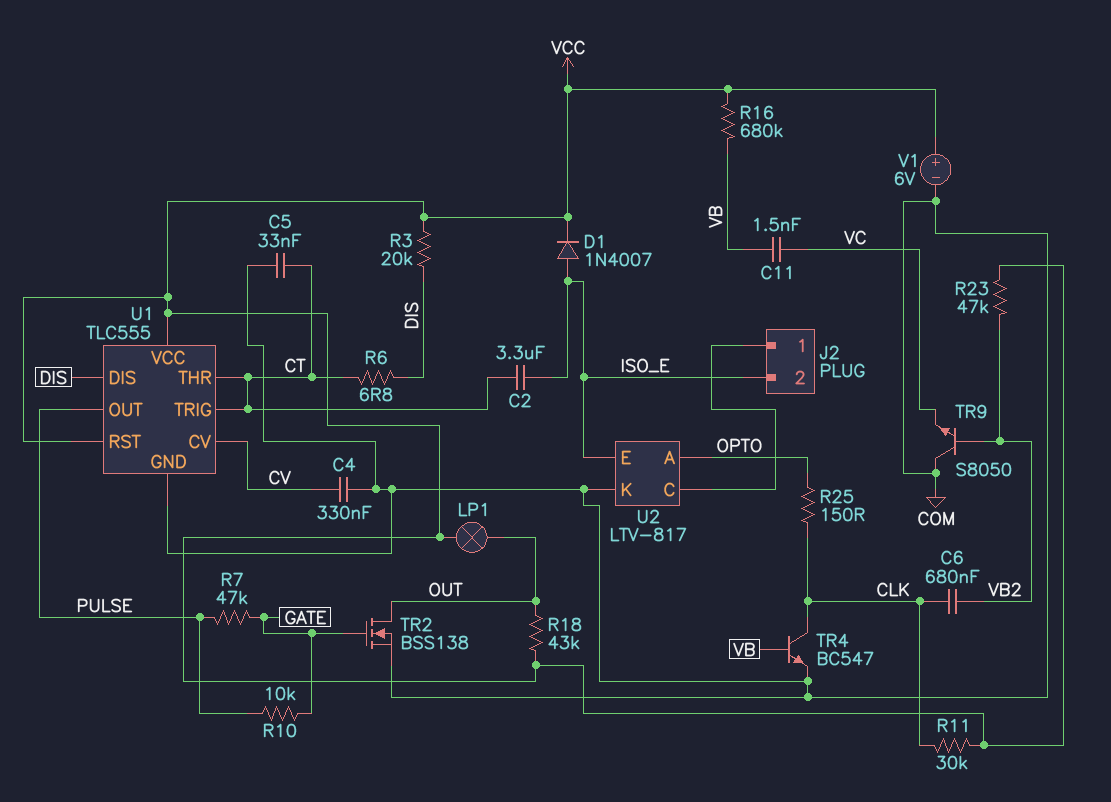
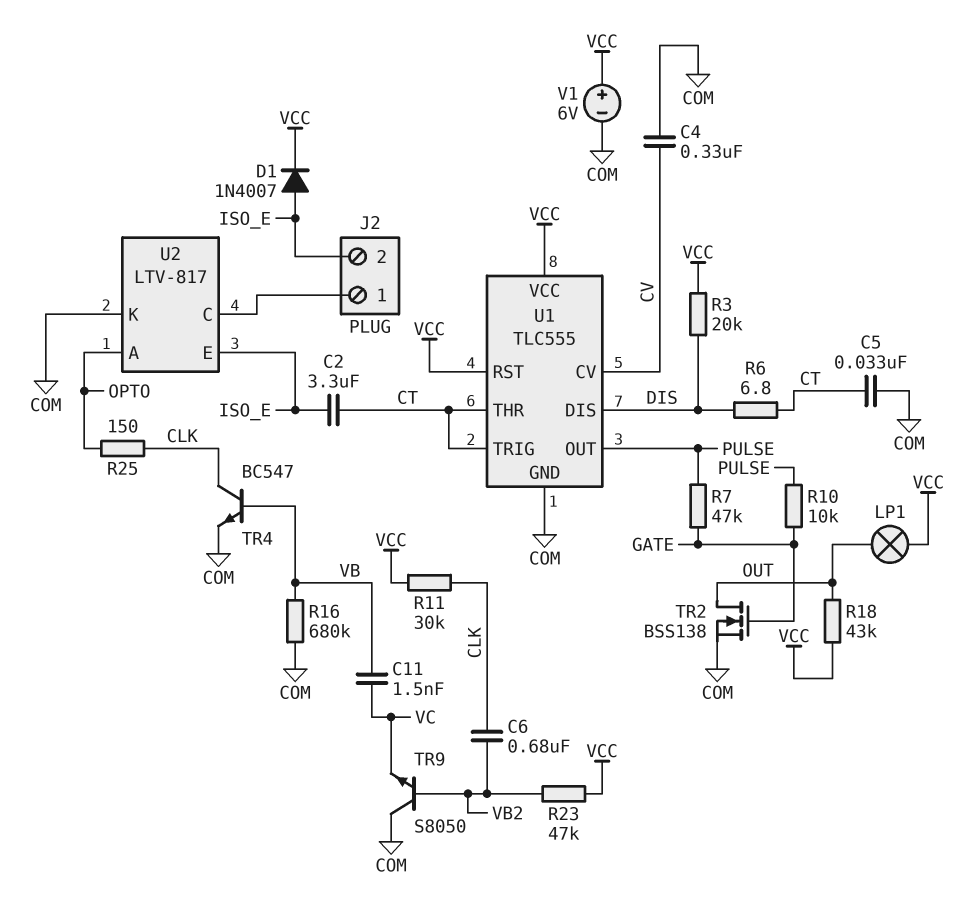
R16: 680k (VB, VCC) -> 680k (COM, VB)

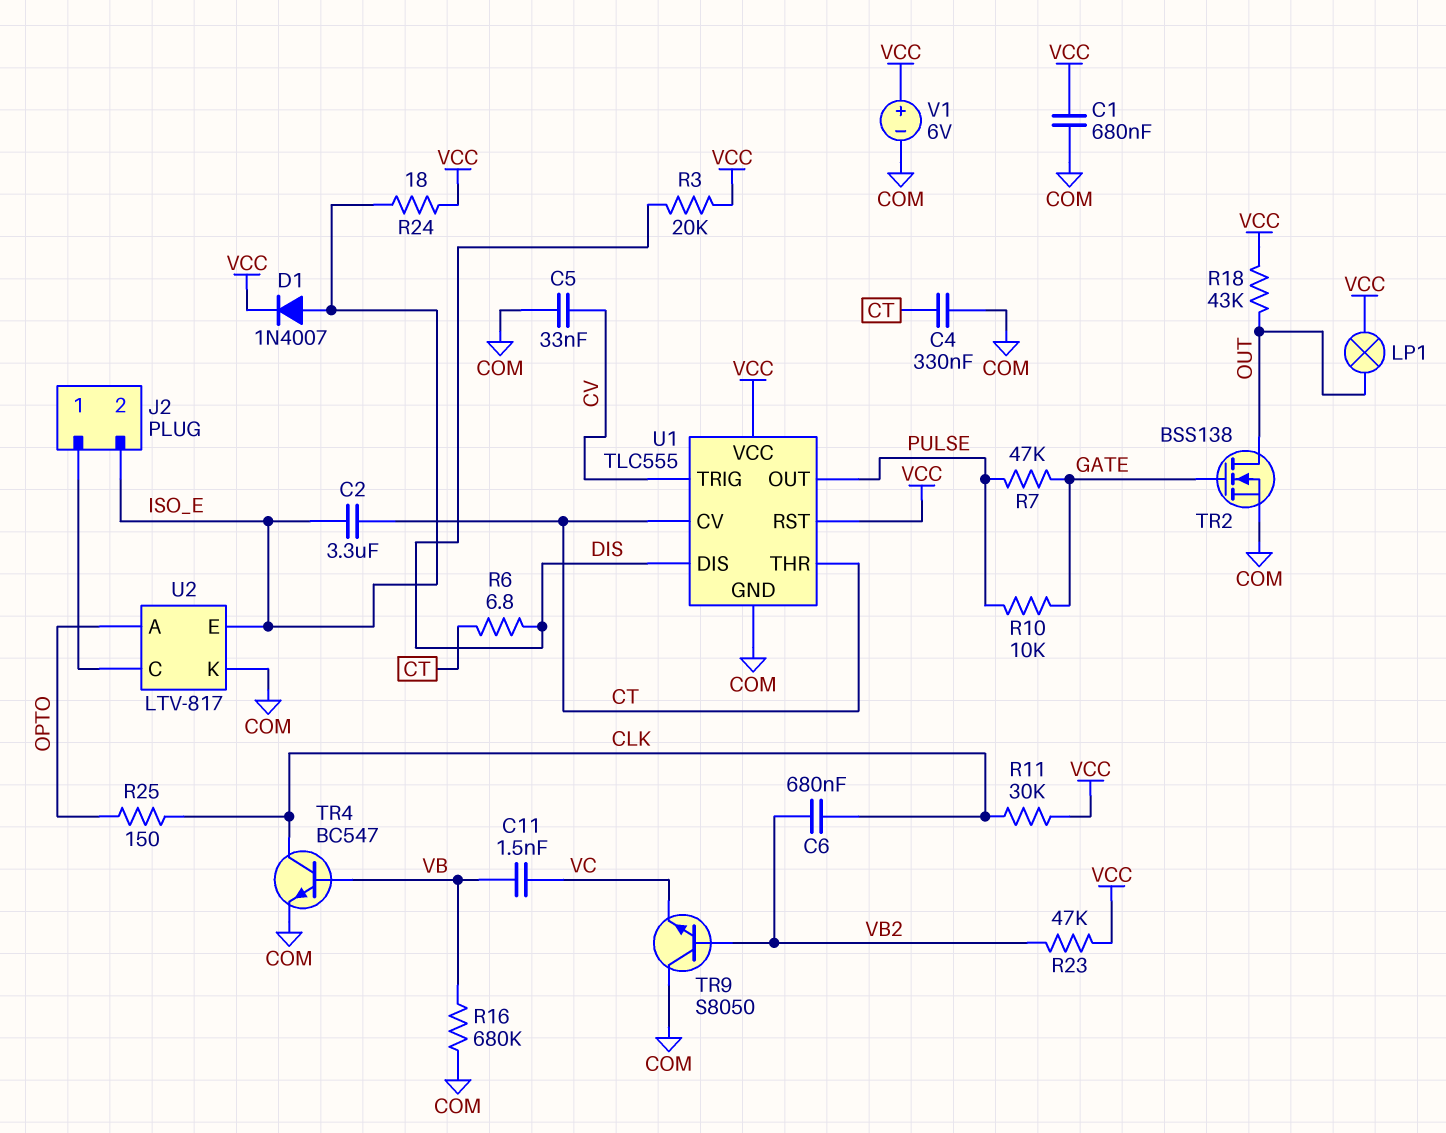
C1: none -> 680nF (COM, VCC)
C4: 330nF (COM, CV) -> 330nF (COM, CT)
C5: 33nF (COM, CT) -> 33nF (COM, CV)
R24: none -> 18 (ISO_E, VCC)
U1 pin CV: CV -> CT
U1 pin TRIG: CT -> CV

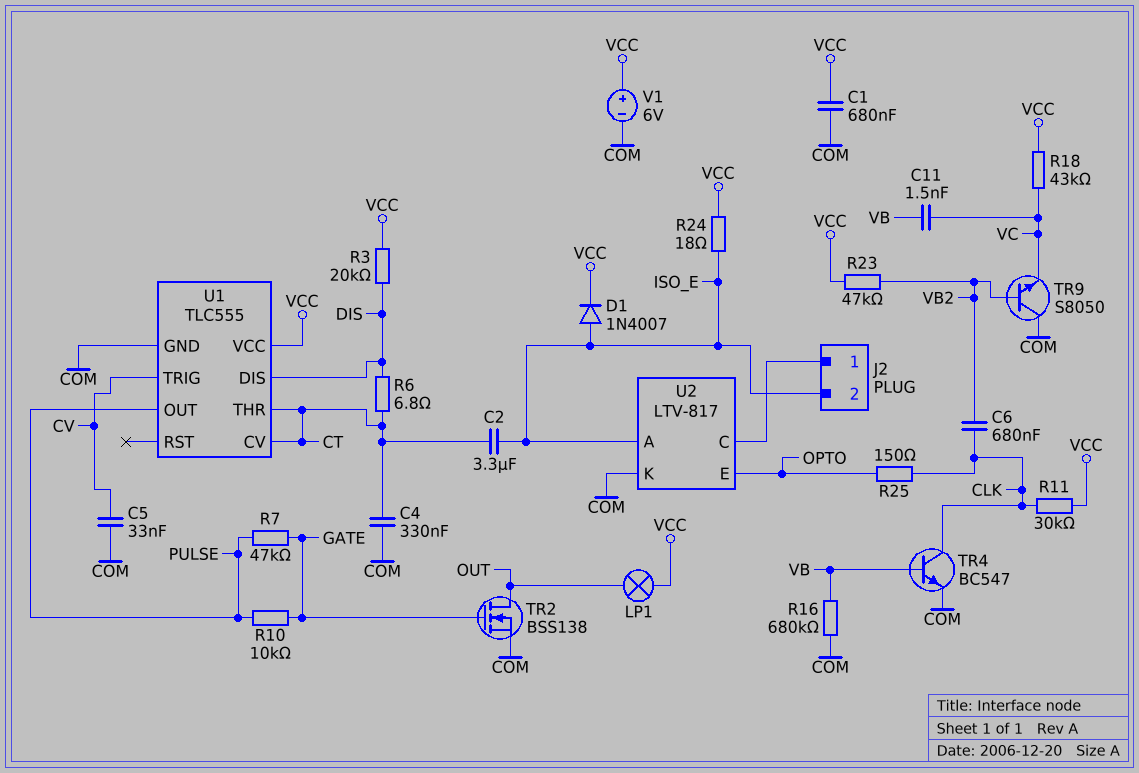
R18: 43k (OUT, VCC) -> 43k (VC, VCC)
U1 pin RST: VCC -> none
U2 pin A: OPTO -> ISO_E
U2 pin E: ISO_E -> OPTO

